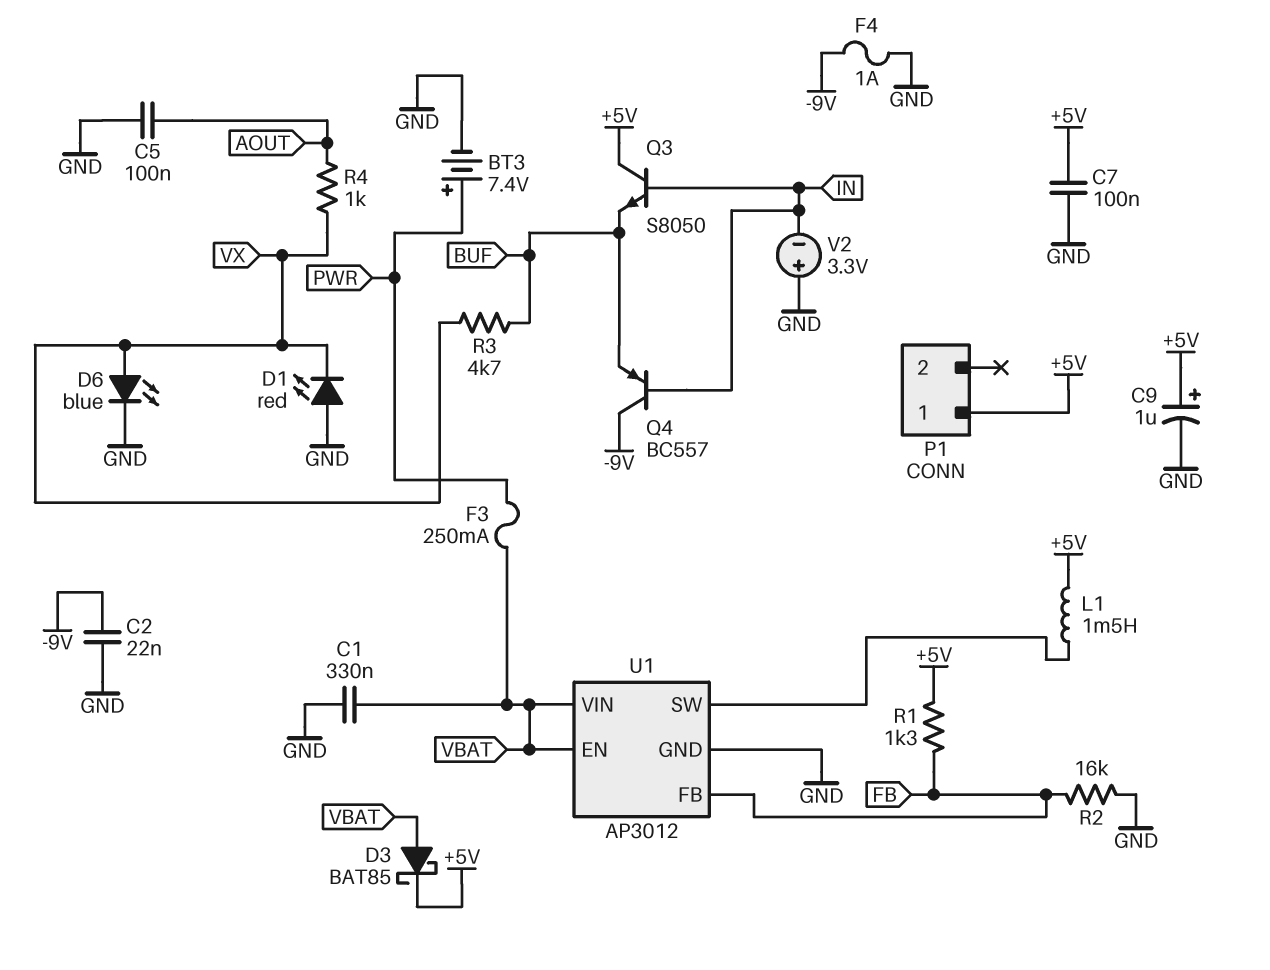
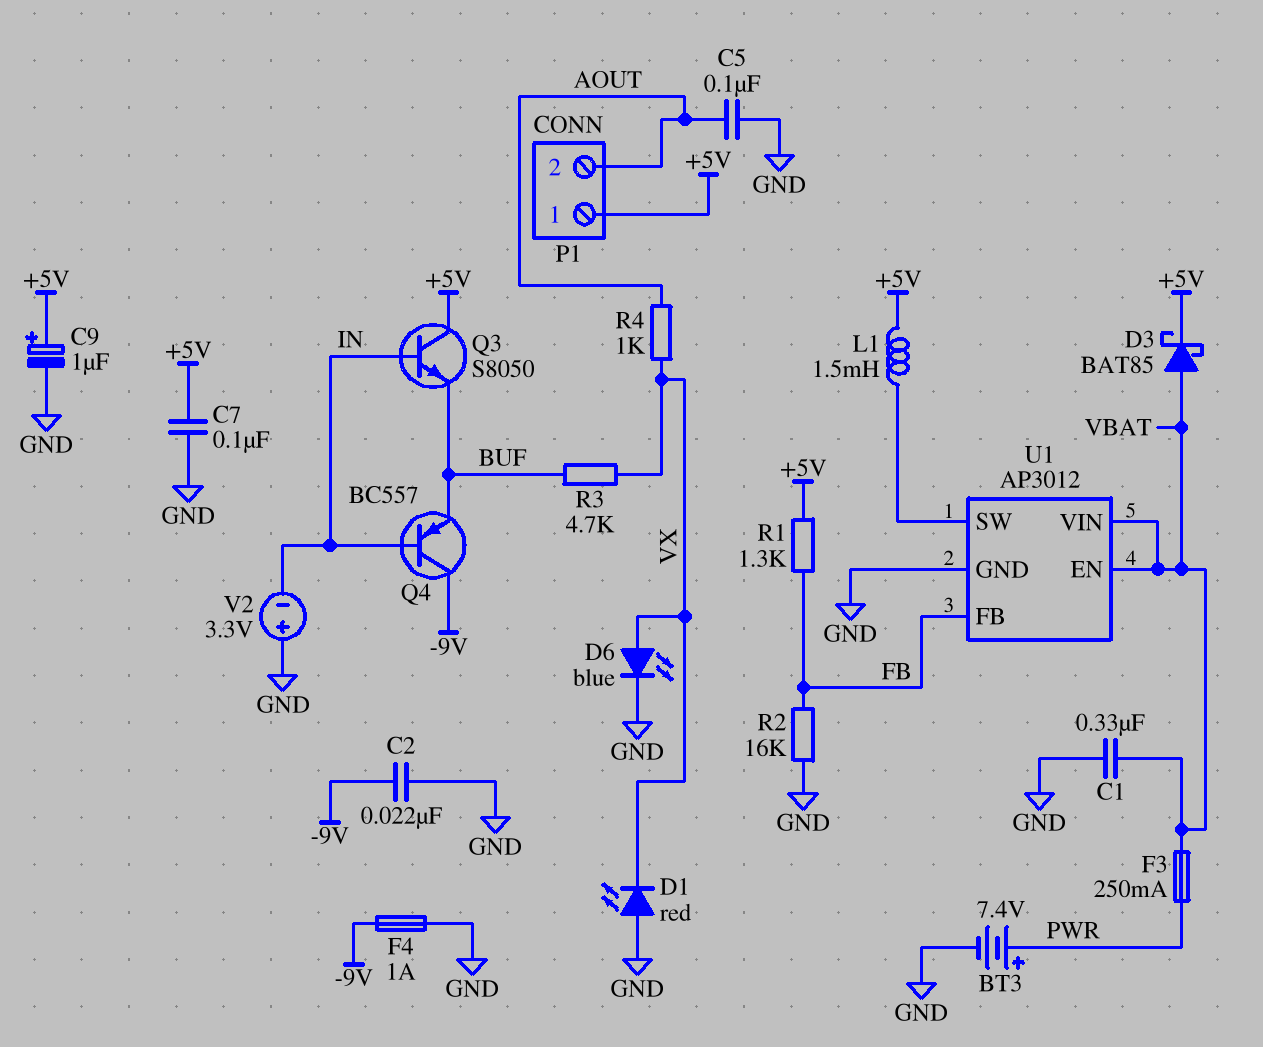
P1 pin 2: none -> AOUT

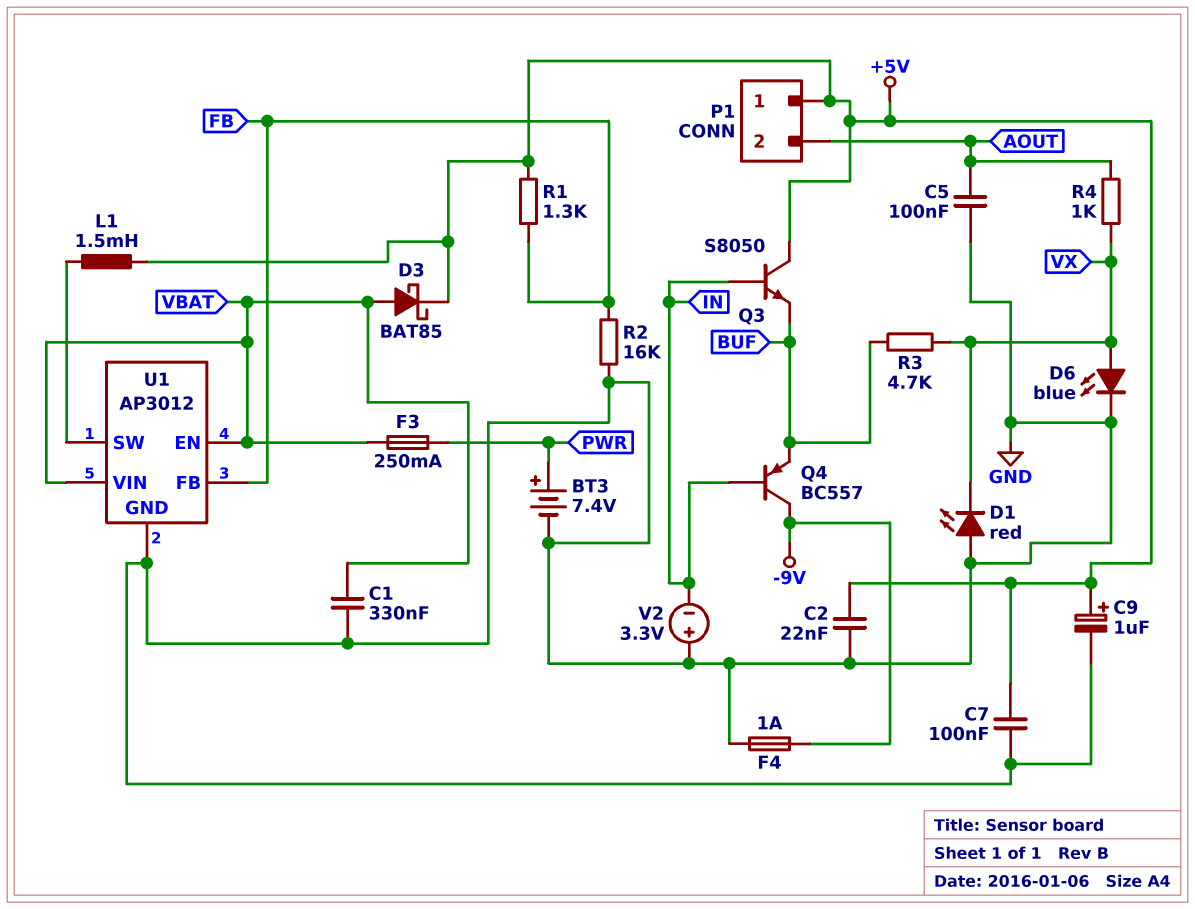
C2: 22nF (-9V, GND) -> 22nF (+5V, GND)

